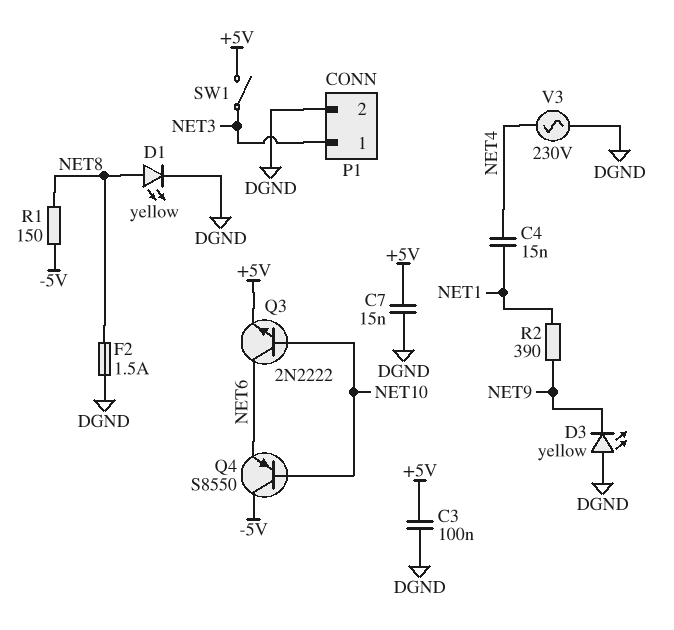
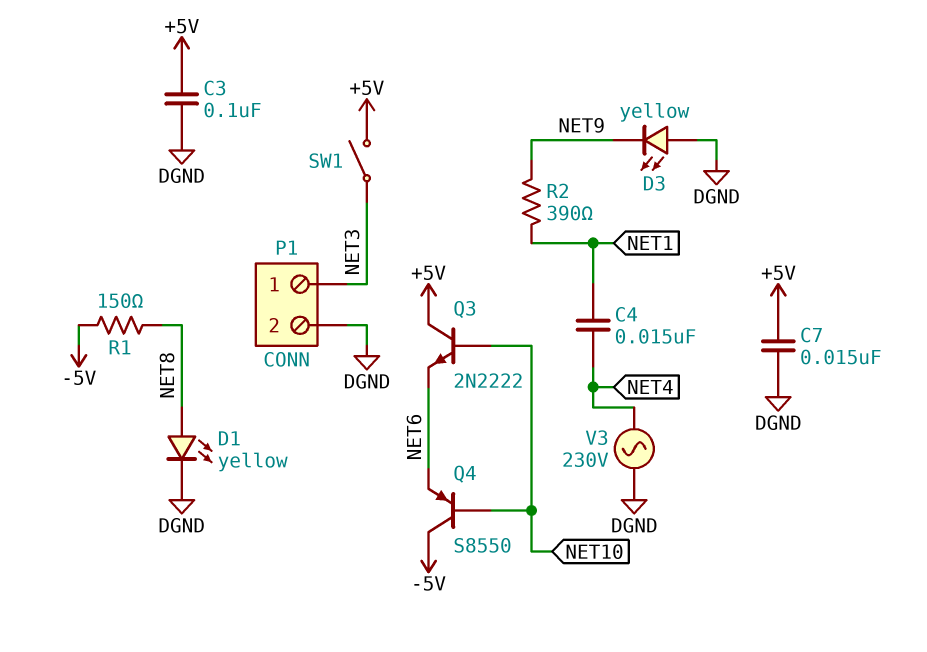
F2: 1.5A (DGND, NET8) -> none
Q3: NPN 2N2222 (B NET10, C NET6, E +5V) -> NPN 2N2222 (B NET10, C +5V, E NET6)

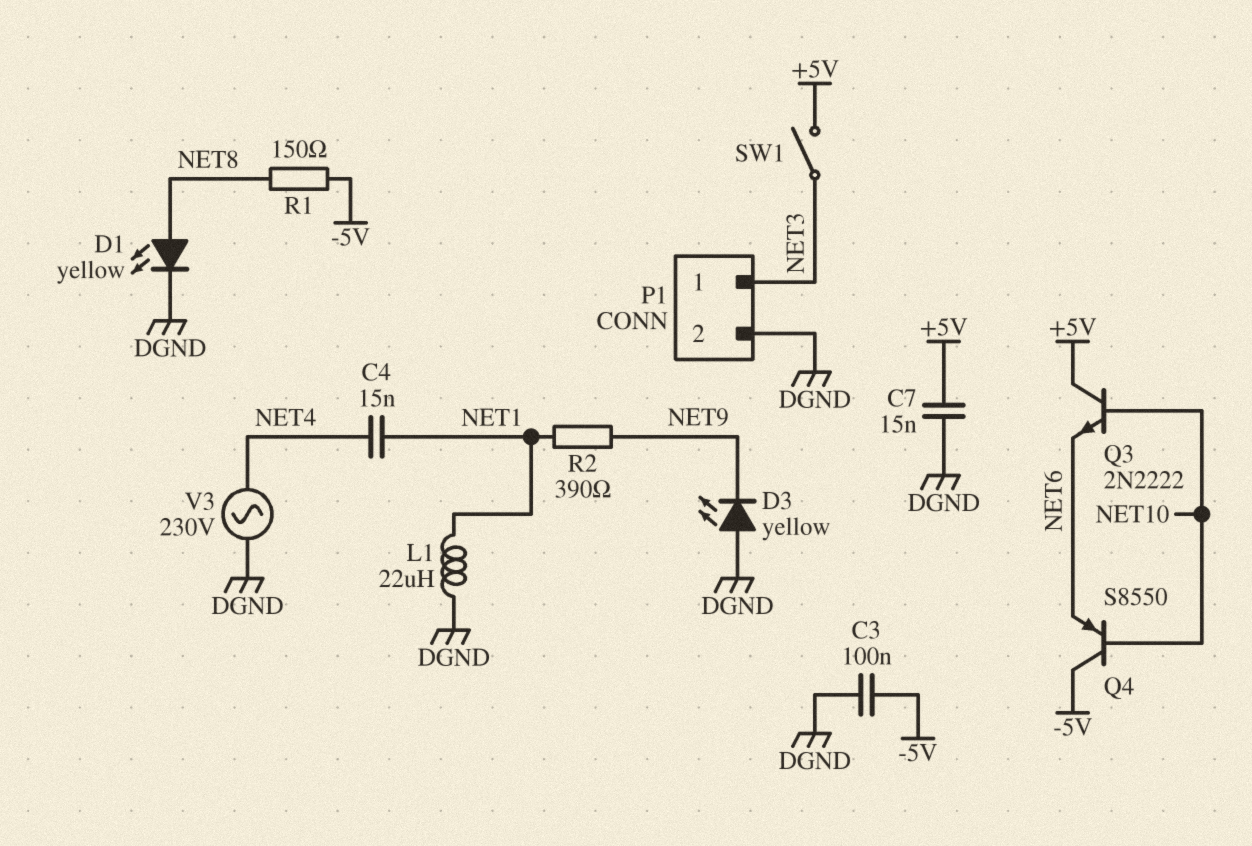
C3: 100nF (+5V, DGND) -> 100nF (-5V, DGND)
L1: none -> 22uH (DGND, NET1)

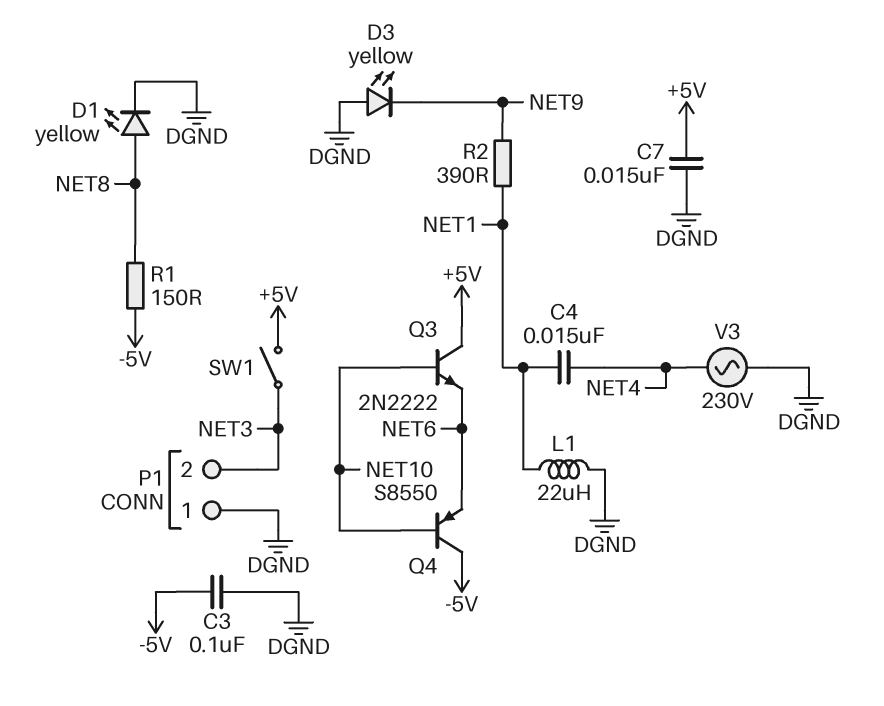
P1 pin 1: NET3 -> DGND
P1 pin 2: DGND -> NET3

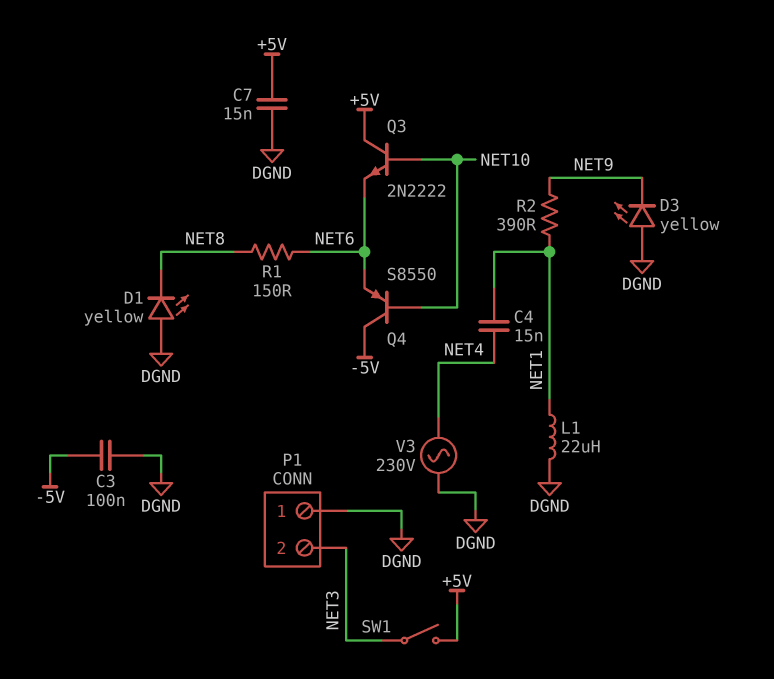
D1: LED yellow (A NET8, K DGND) -> LED yellow (A DGND, K NET8)
R1: 150 (-5V, NET8) -> 150 (NET6, NET8)

